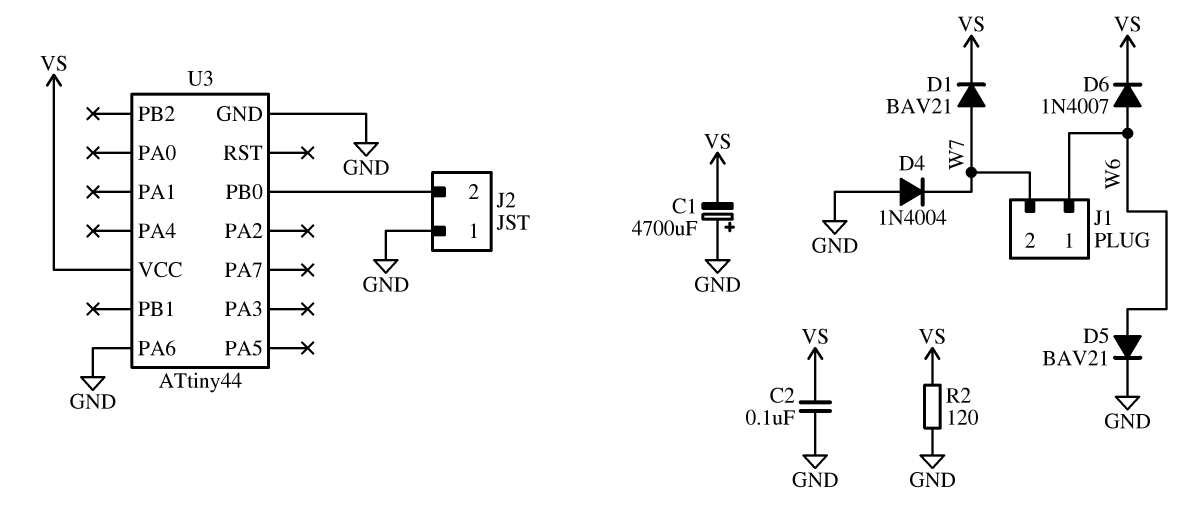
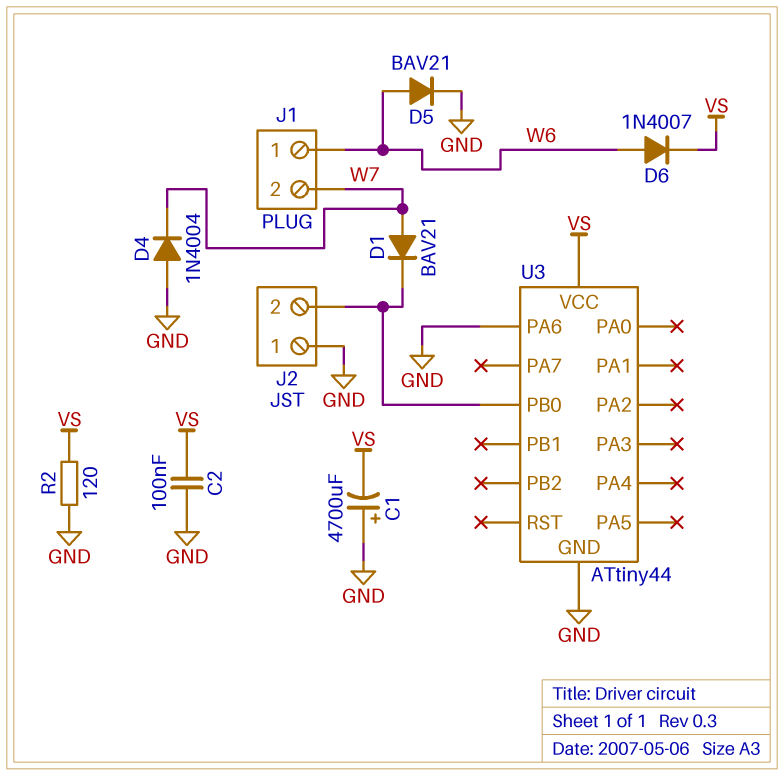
D1: diode BAV21 (A W7, K VS) -> diode BAV21 (A W7, K J2/2)

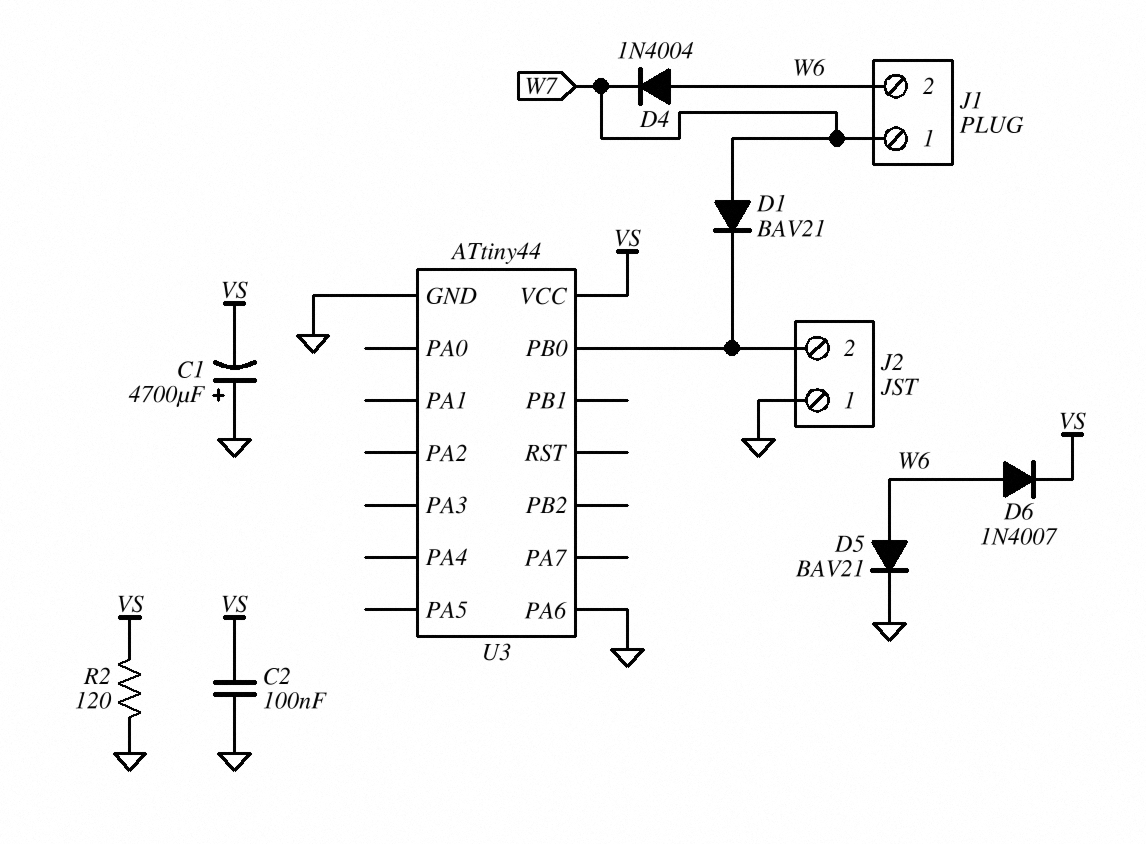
D4: diode 1N4004 (A GND, K W7) -> diode 1N4004 (A W6, K W7)
J1 pin 1: W6 -> W7
J1 pin 2: W7 -> W6

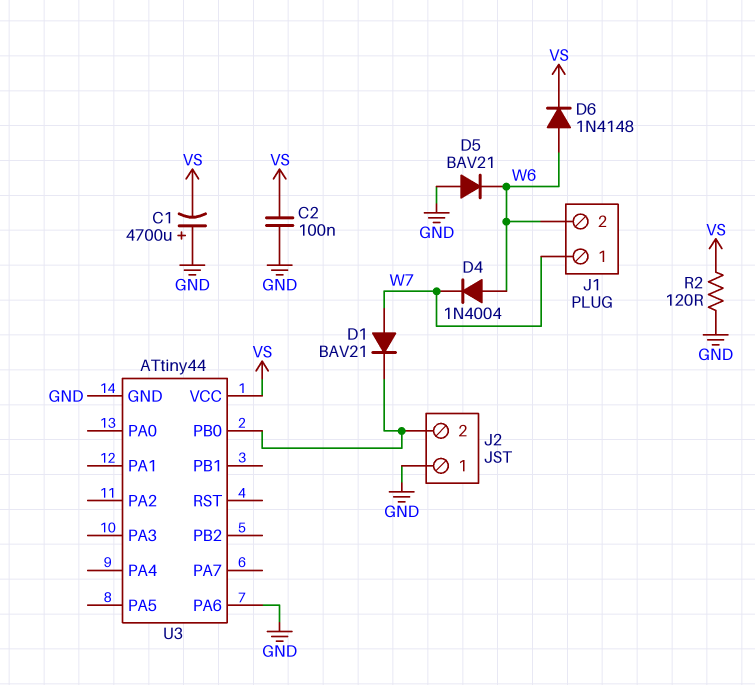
D5: diode BAV21 (A W6, K GND) -> diode BAV21 (A GND, K W6)
D6: diode 1N4007 (A W6, K VS) -> diode 1N4148 (A W6, K VS)

